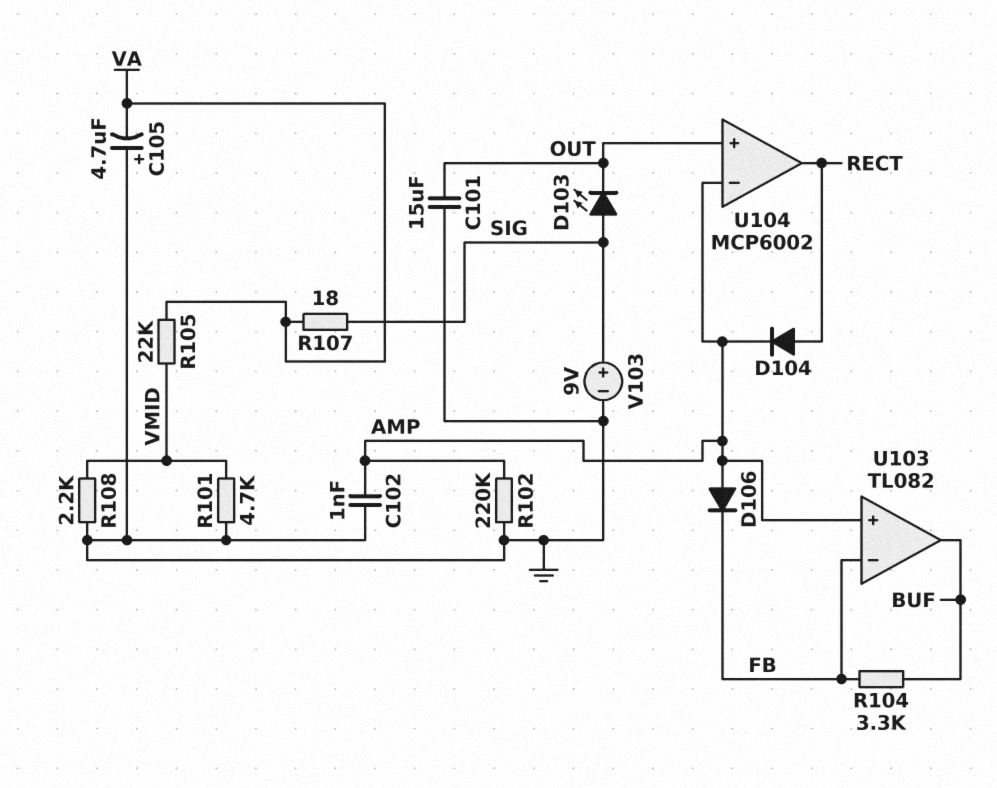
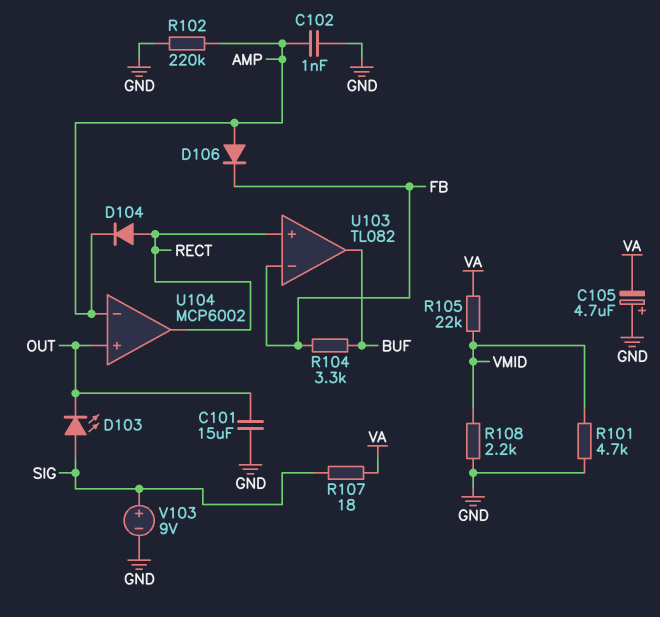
U103 pin in+: AMP -> RECT

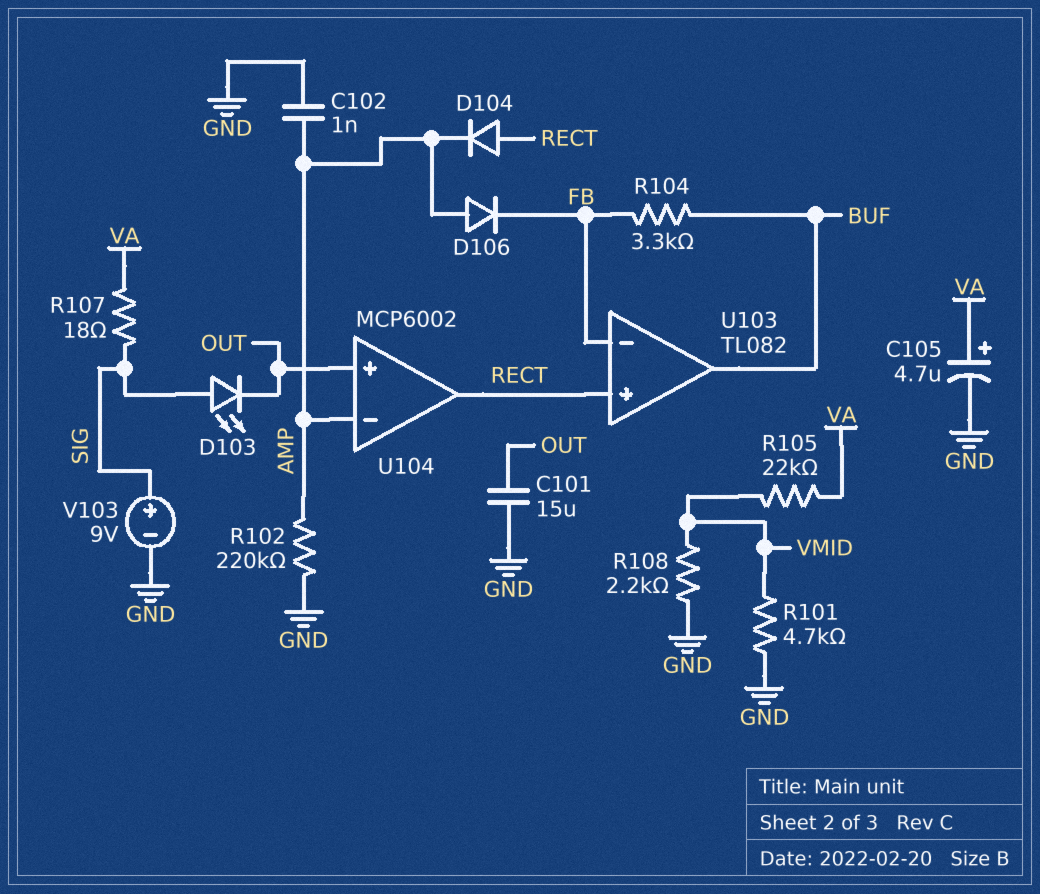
C105: 4.7uF (plus GND, minus VA) -> 4.7uF (plus VA, minus GND)

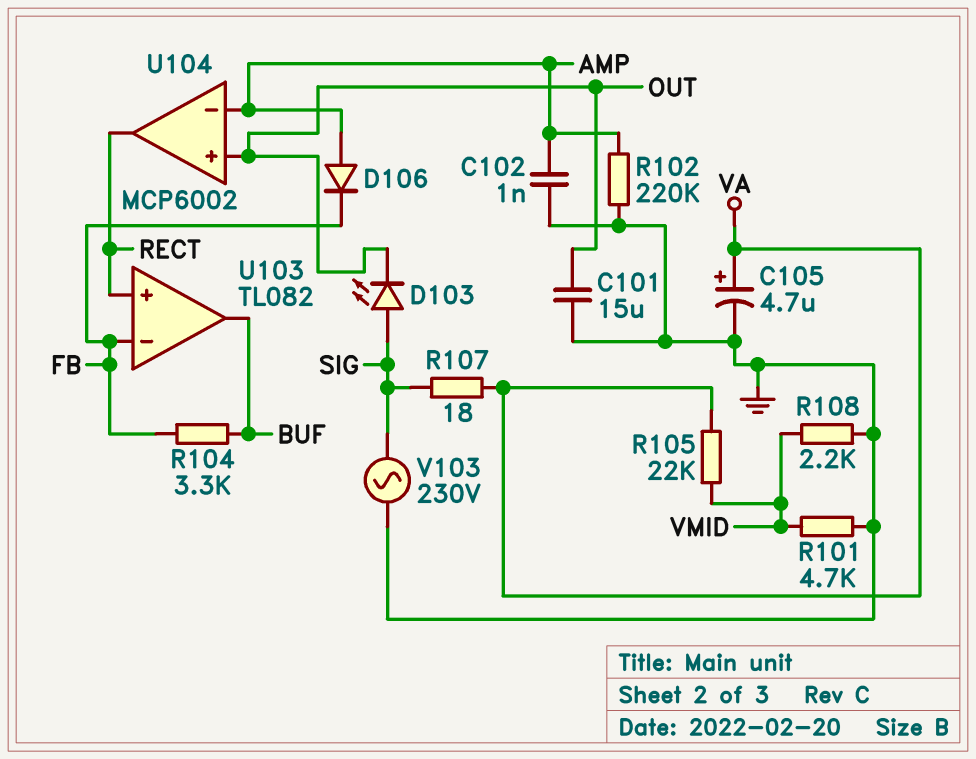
D104: diode (A RECT, K AMP) -> none
V103: 9V (plus SIG, minus GND) -> AC 230V (GND, SIG)

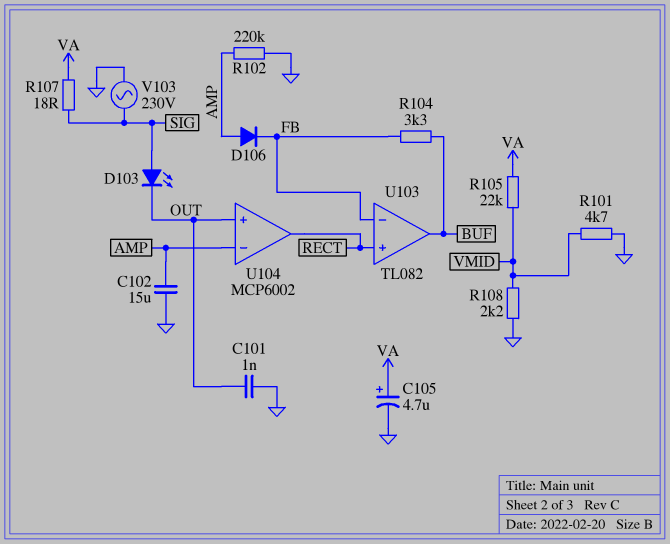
C101: 15uF (GND, OUT) -> 1nF (GND, OUT)
C102: 1nF (AMP, GND) -> 15uF (AMP, GND)

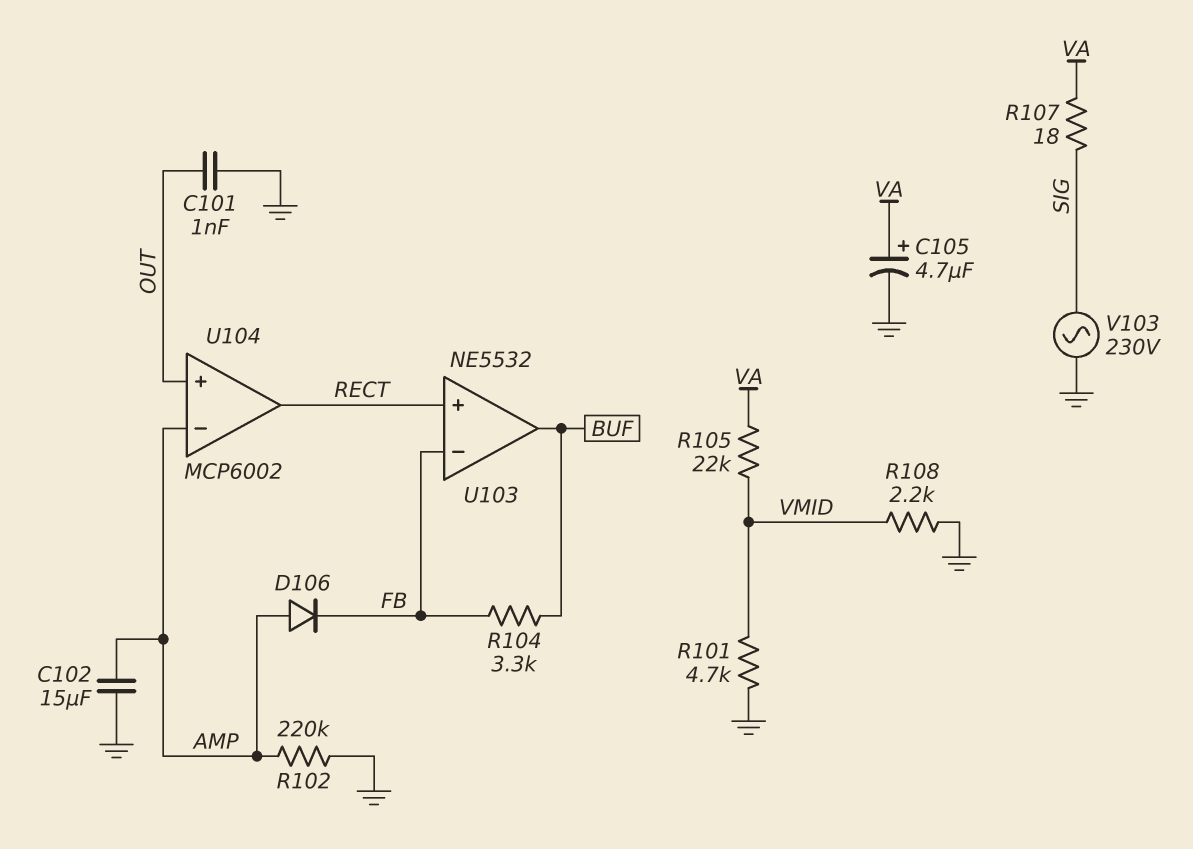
D103: LED (A SIG, K OUT) -> none
U103: TL082 -> NE5532

